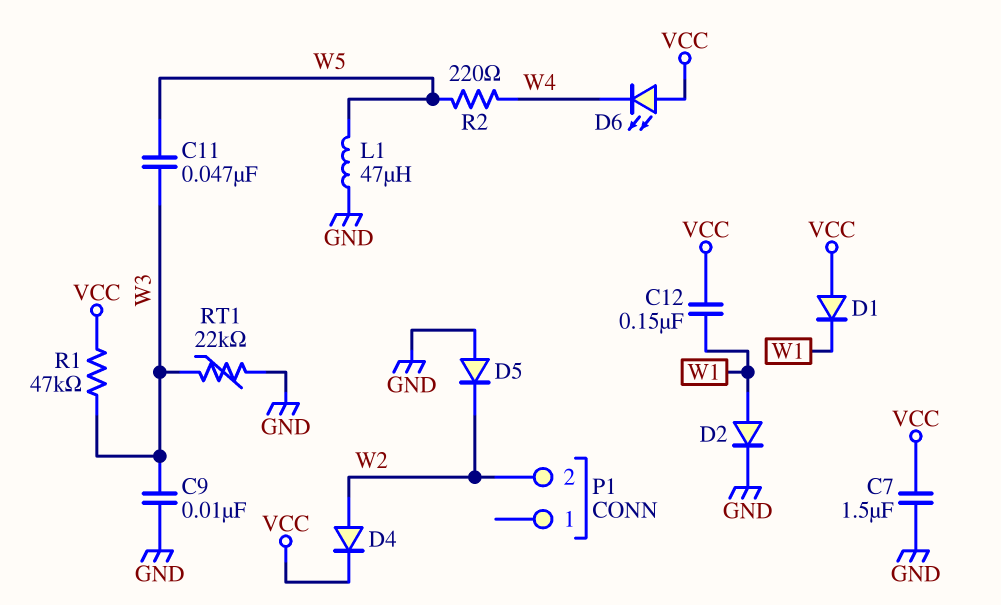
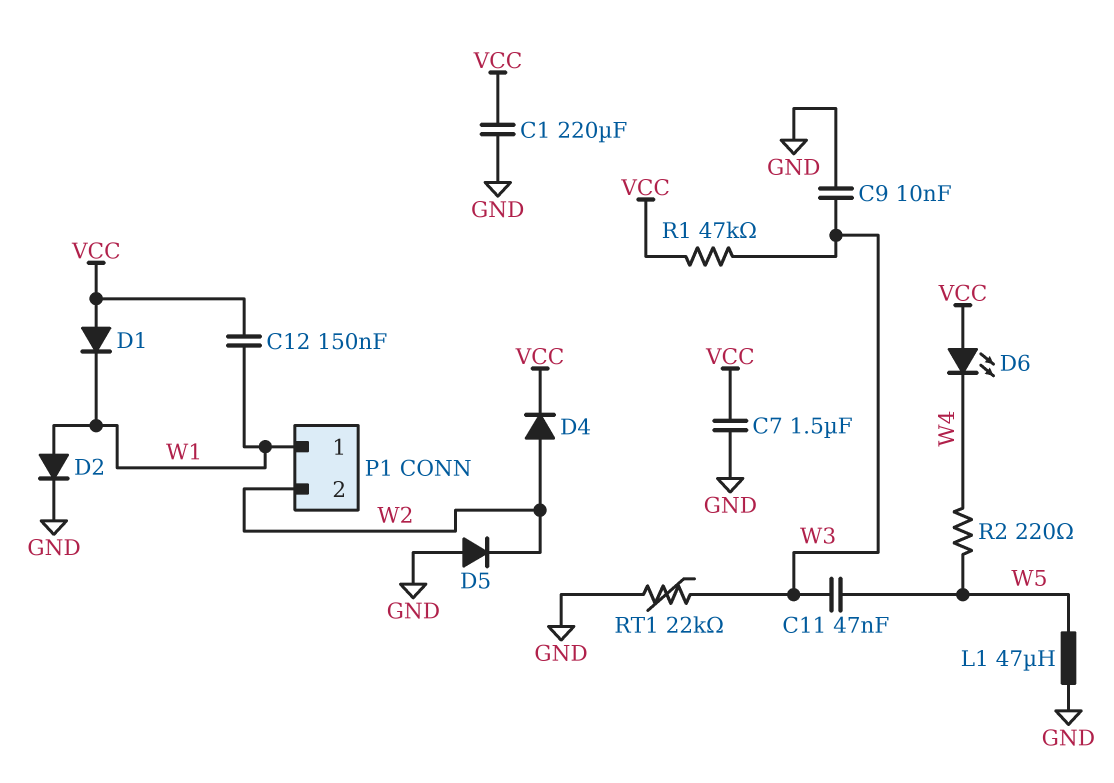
C1: none -> 220uF (GND, VCC)
P1 pin 1: none -> W1

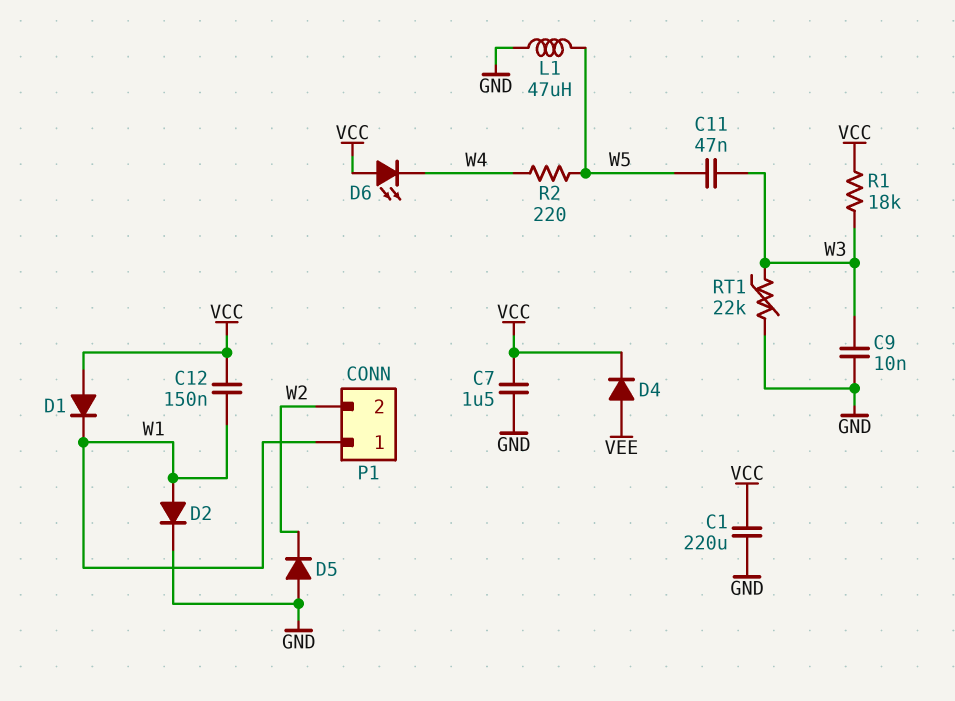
D4: diode (A W2, K VCC) -> diode (A VEE, K VCC)
R1: 47k (VCC, W3) -> 18k (VCC, W3)

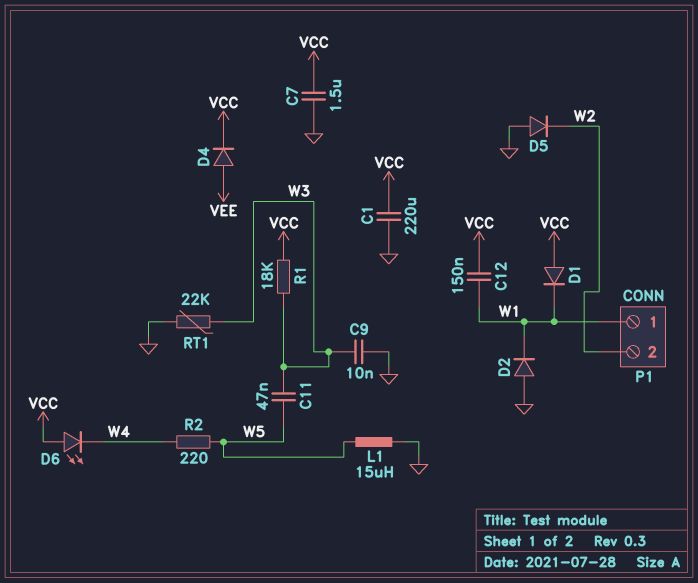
D2: diode (A W1, K GND) -> diode (A GND, K W1)
L1: 47uH (GND, W5) -> 15uH (GND, W5)

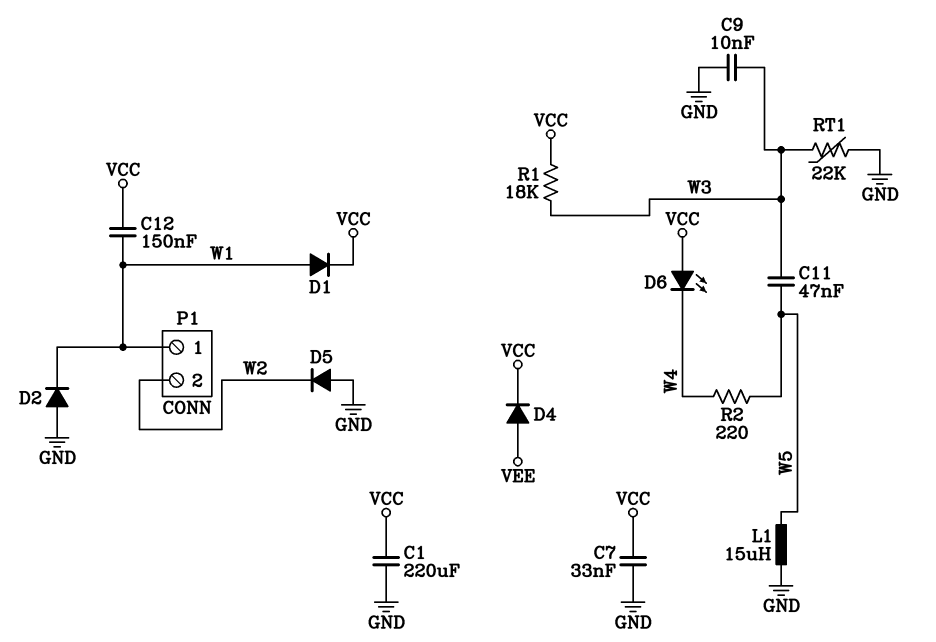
C7: 1.5uF (GND, VCC) -> 33nF (GND, VCC)
D1: diode (A VCC, K W1) -> diode (A W1, K VCC)

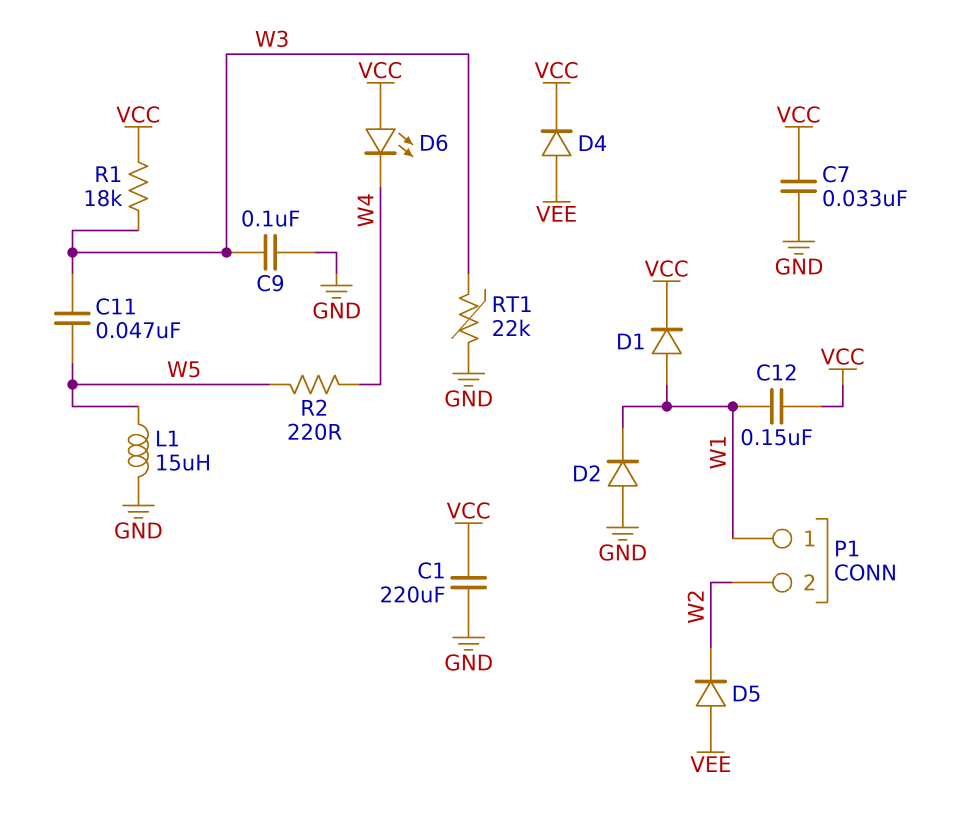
C9: 10nF (GND, W3) -> 100nF (GND, W3)
D5: diode (A GND, K W2) -> diode (A VEE, K W2)

